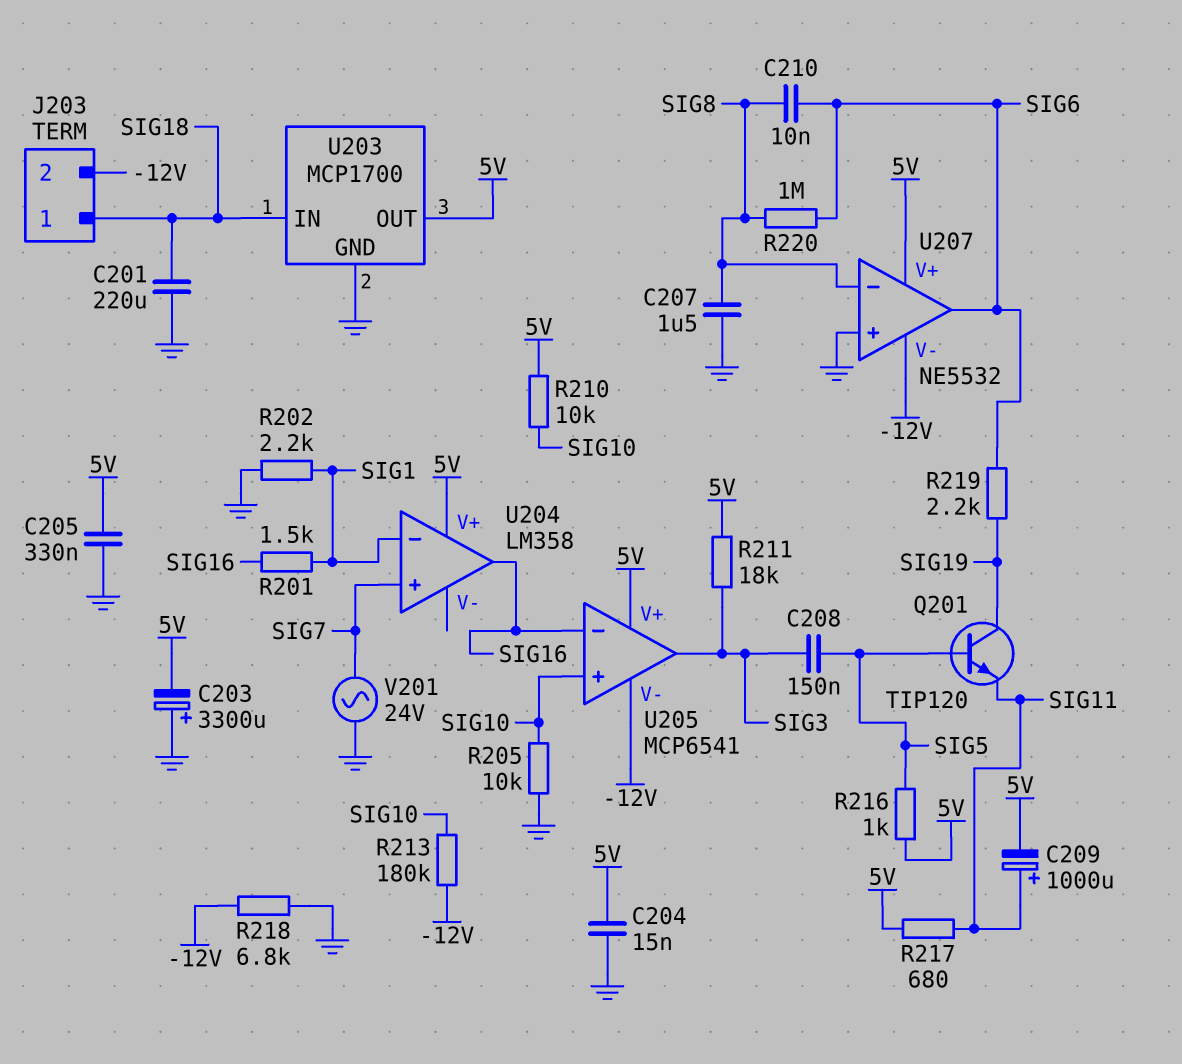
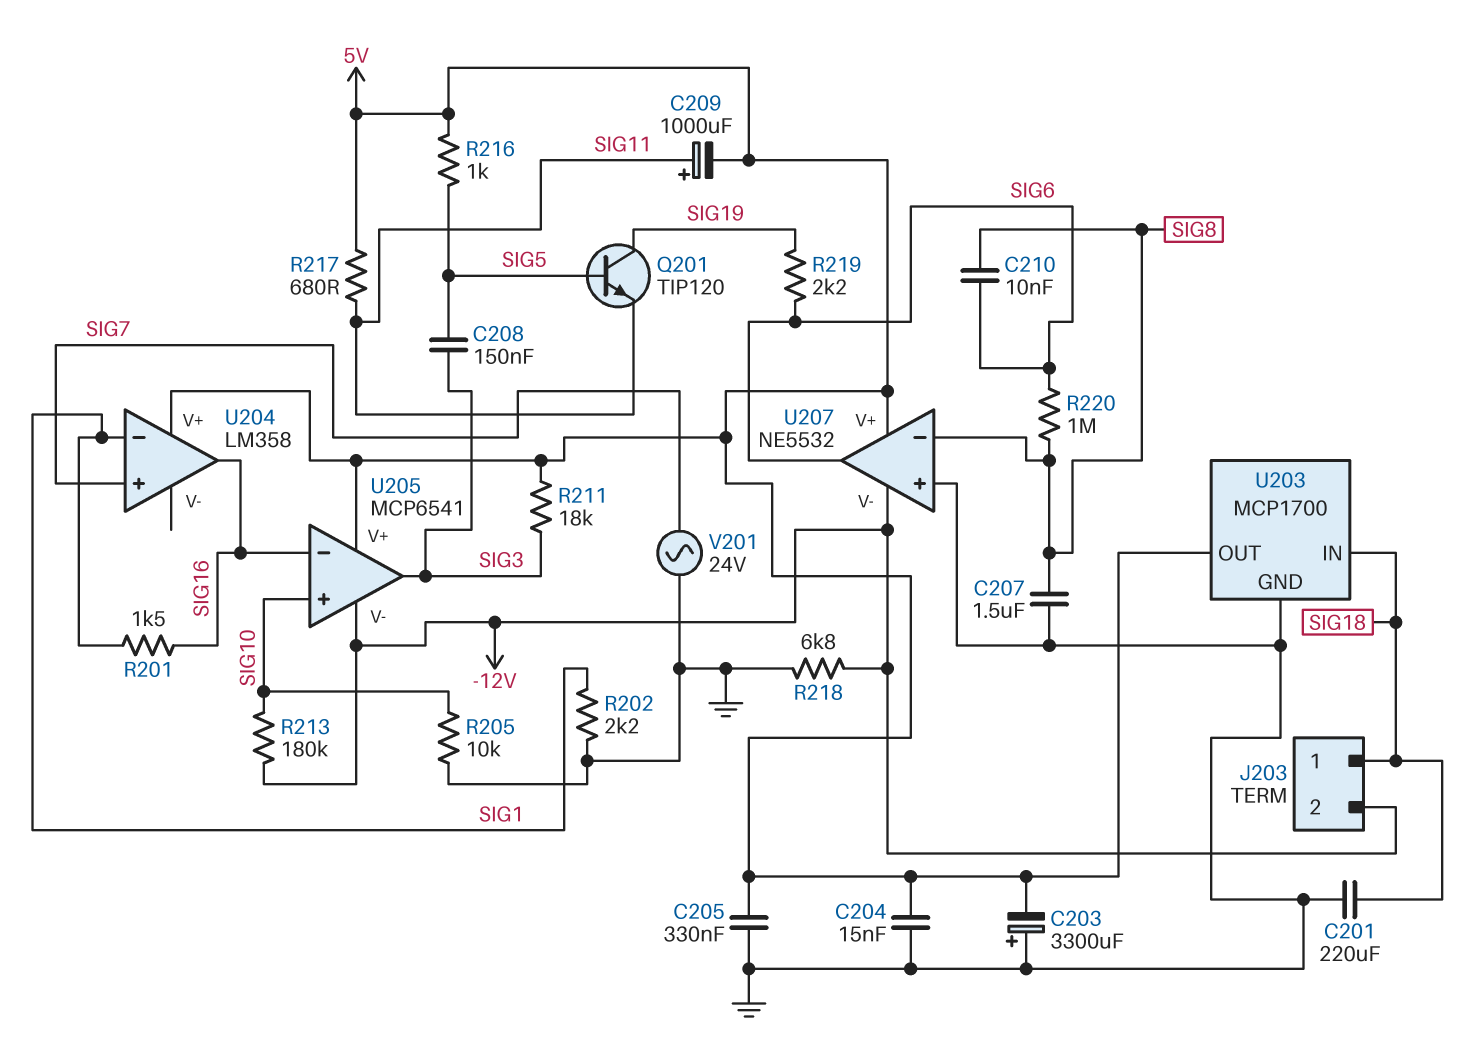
R210: 10k (5V, SIG10) -> none

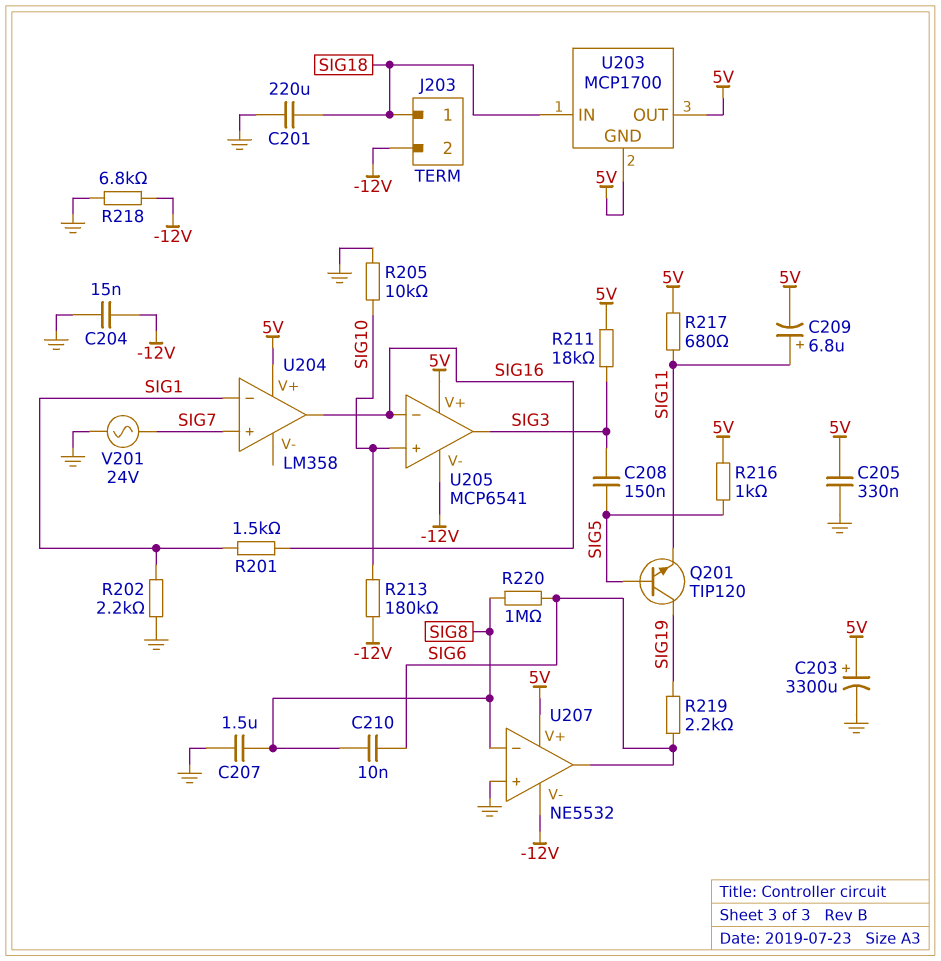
C203: 3300uF (plus GND, minus 5V) -> 3300uF (plus 5V, minus GND)
C204: 15nF (5V, GND) -> 15nF (-12V, GND)
C209: 1000uF (plus SIG11, minus 5V) -> 6.8uF (plus SIG11, minus 5V)
U203 pin GND: GND -> 5V

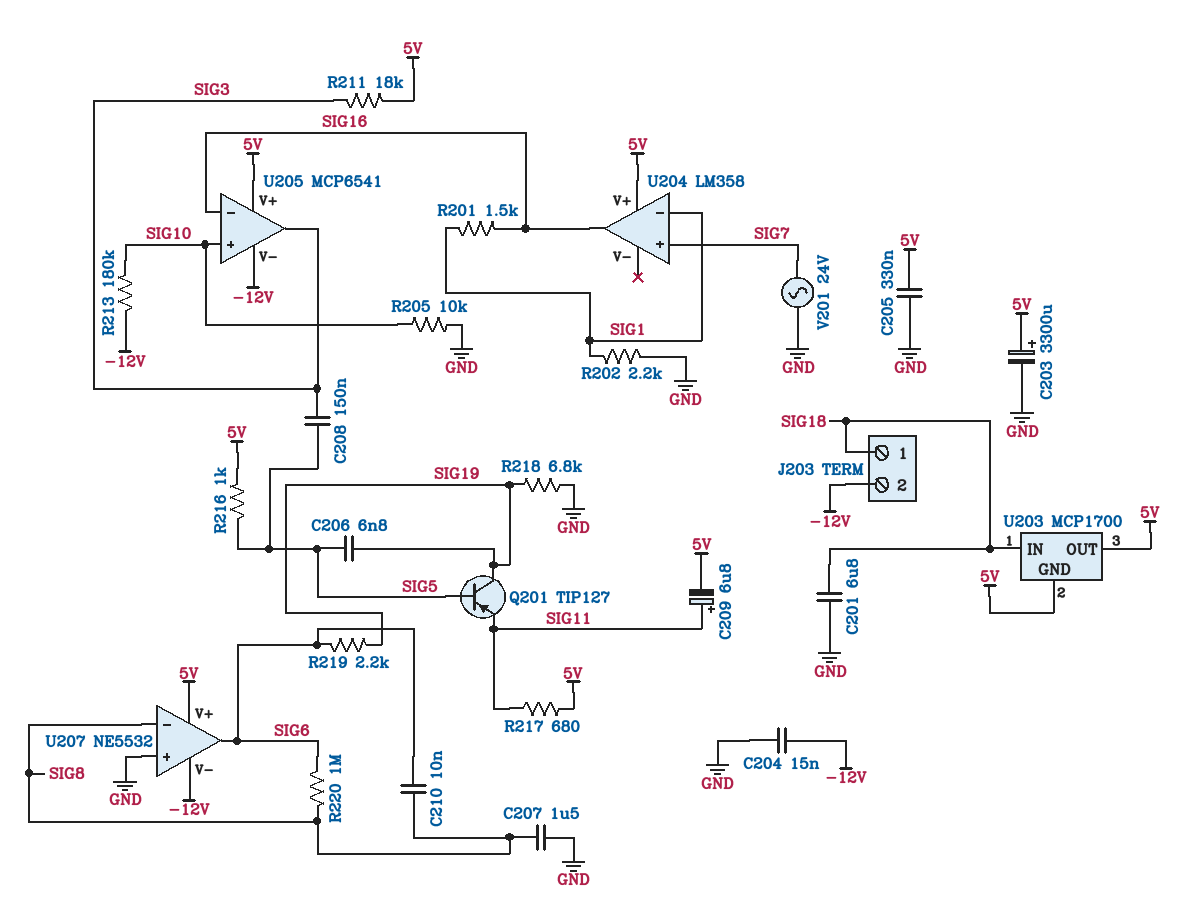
C201: 220uF (GND, SIG18) -> 6.8uF (GND, SIG18)
C206: none -> 6.8nF (SIG5, SIG19)
Q201: NPN TIP120 (B SIG5, C SIG19, E SIG11) -> PNP TIP127 (B SIG5, C SIG19, E SIG11)
R218: 6.8k (-12V, GND) -> 6.8k (GND, SIG19)

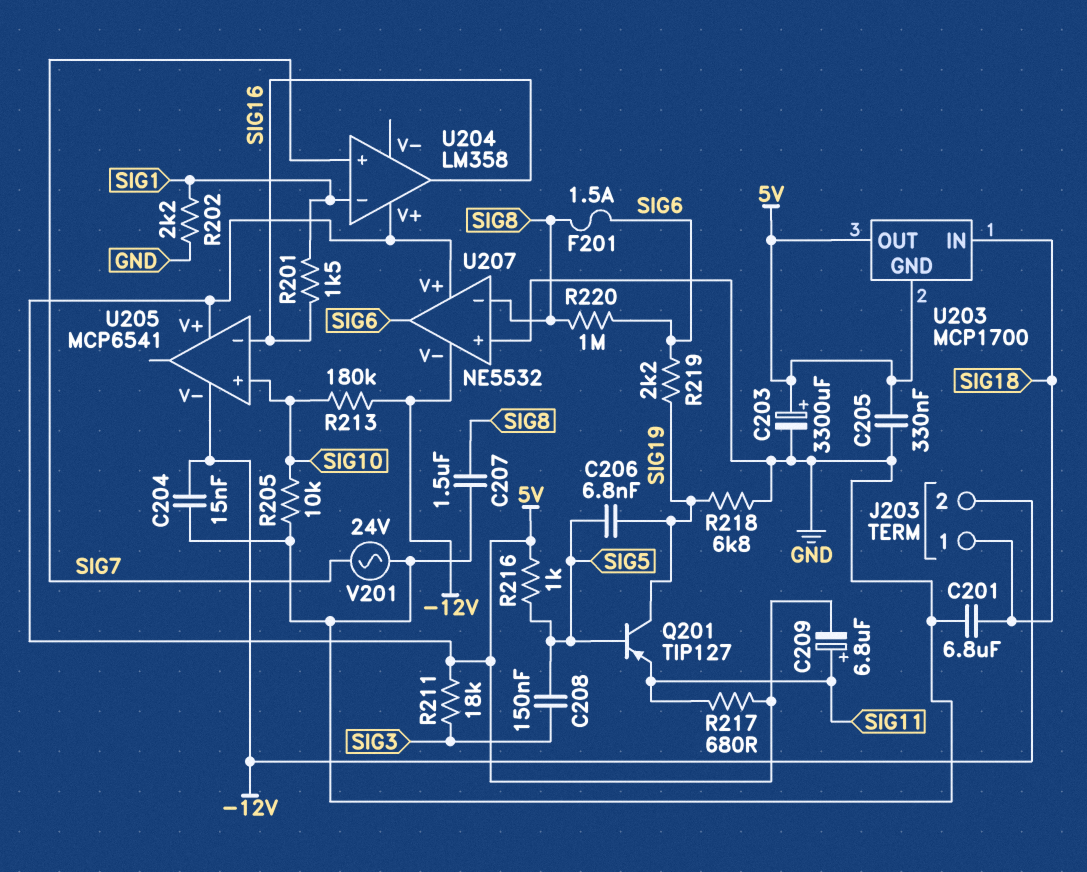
C210: 10nF (SIG6, SIG8) -> none
F201: none -> 1.5A (SIG6, SIG8)
U205 pin out: SIG3 -> none

